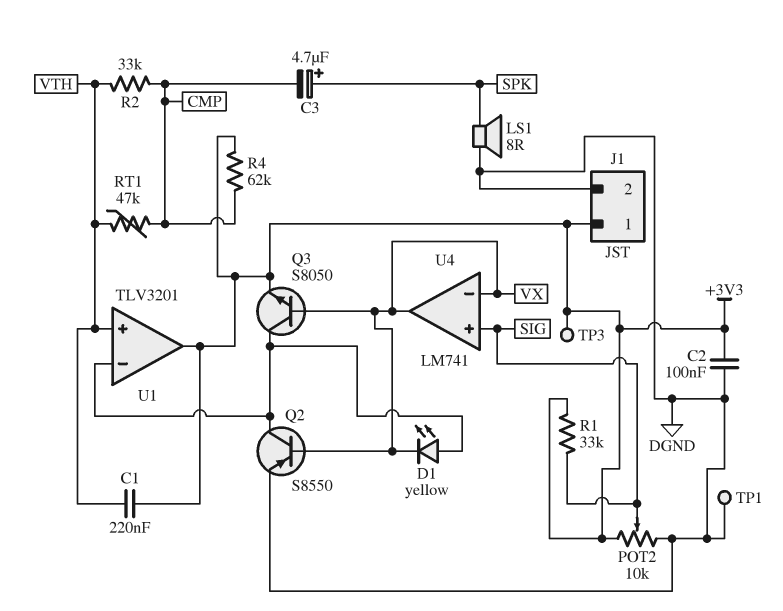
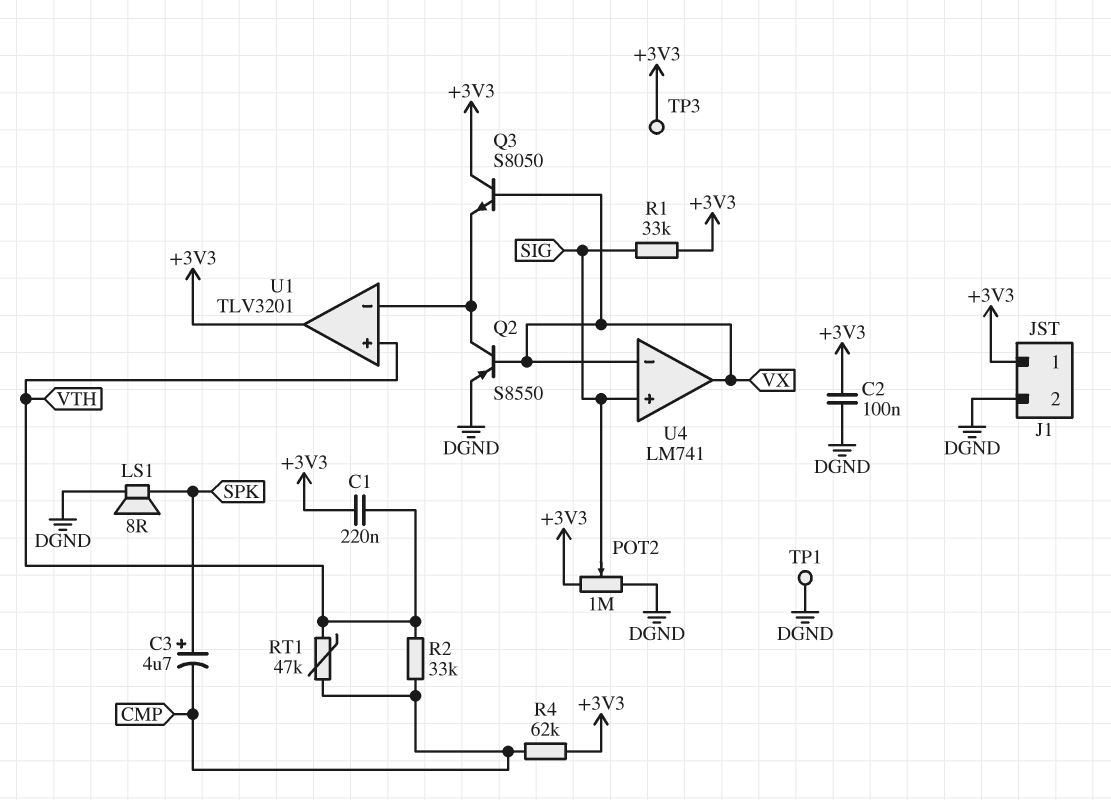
D1: LED yellow (A U1/in-, K VX) -> none
POT2: 10k (+3V3, DGND, wiper SIG) -> 1M (+3V3, DGND, wiper SIG)
Q3: NPN S8050 (B VX, C U1/in-, E +3V3) -> NPN S8050 (B VX, C +3V3, E U1/in-)

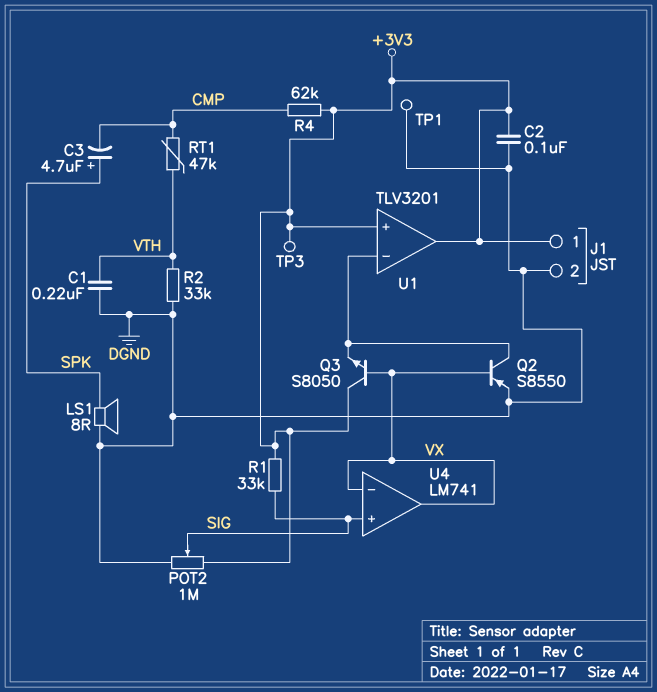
C1: 220nF (+3V3, VTH) -> 220nF (DGND, VTH)
R2: 33k (CMP, VTH) -> 33k (DGND, VTH)
U1 pin in+: VTH -> +3V3

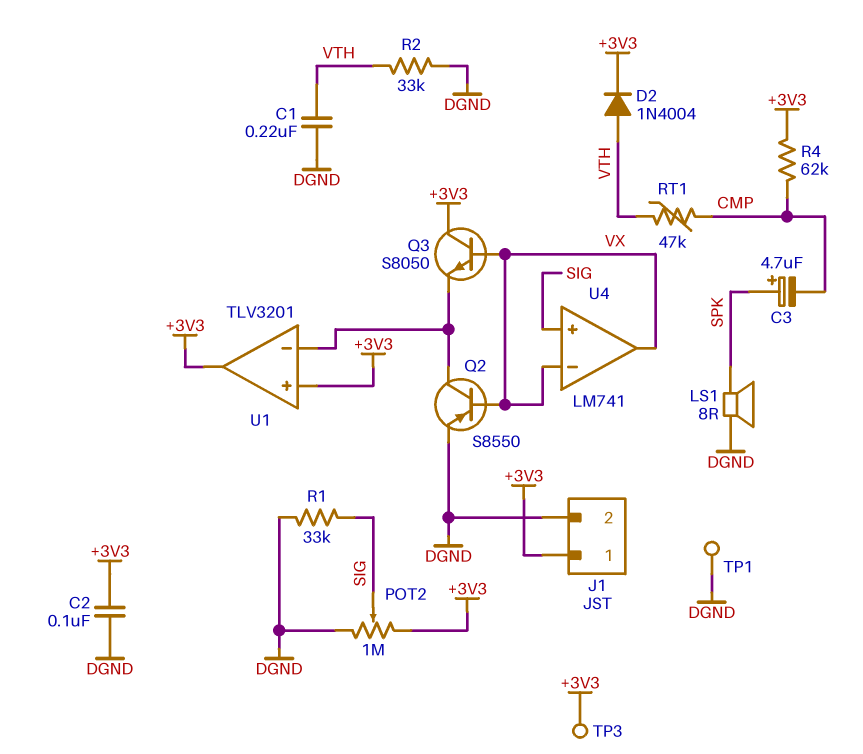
D2: none -> diode 1N4004 (A VTH, K +3V3)
R1: 33k (+3V3, SIG) -> 33k (DGND, SIG)

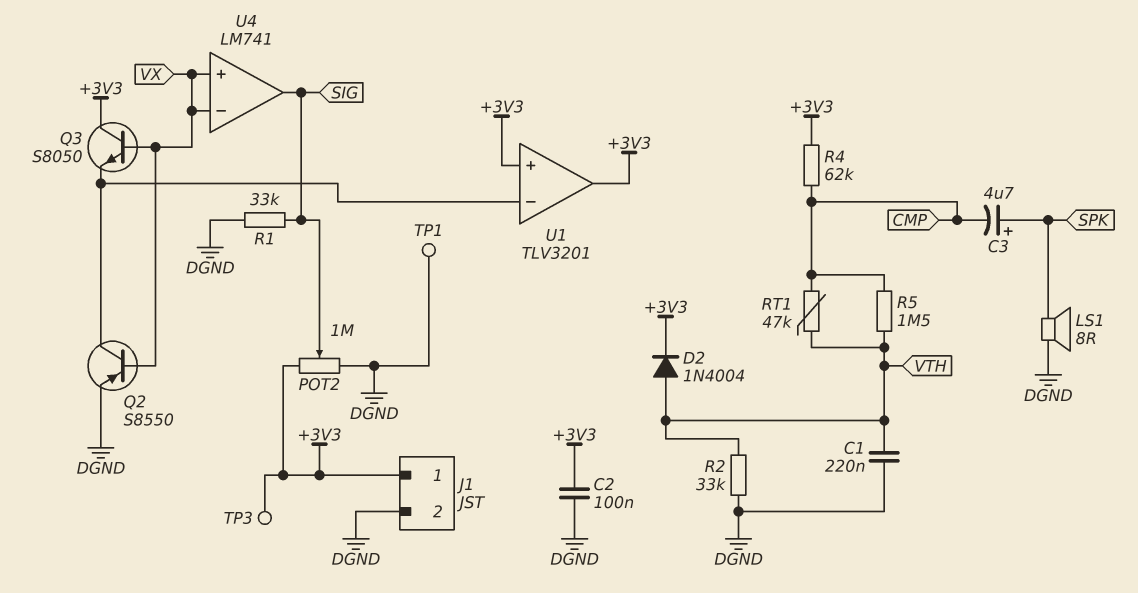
R5: none -> 1.5M (CMP, VTH)
U4 pin in+: SIG -> VX
U4 pin out: VX -> SIG

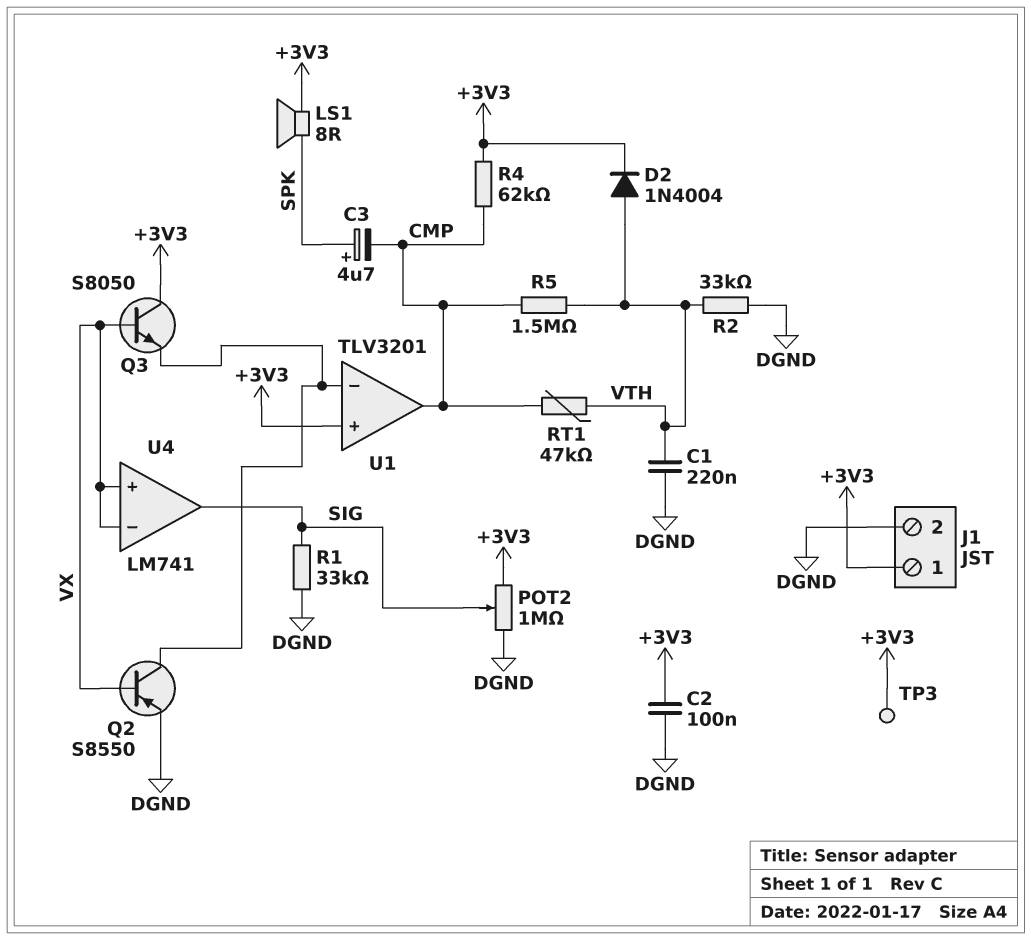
LS1: speaker 8R (DGND, SPK) -> speaker 8R (+3V3, SPK)
TP1: test point (DGND) -> none
U1 pin out: +3V3 -> CMP

